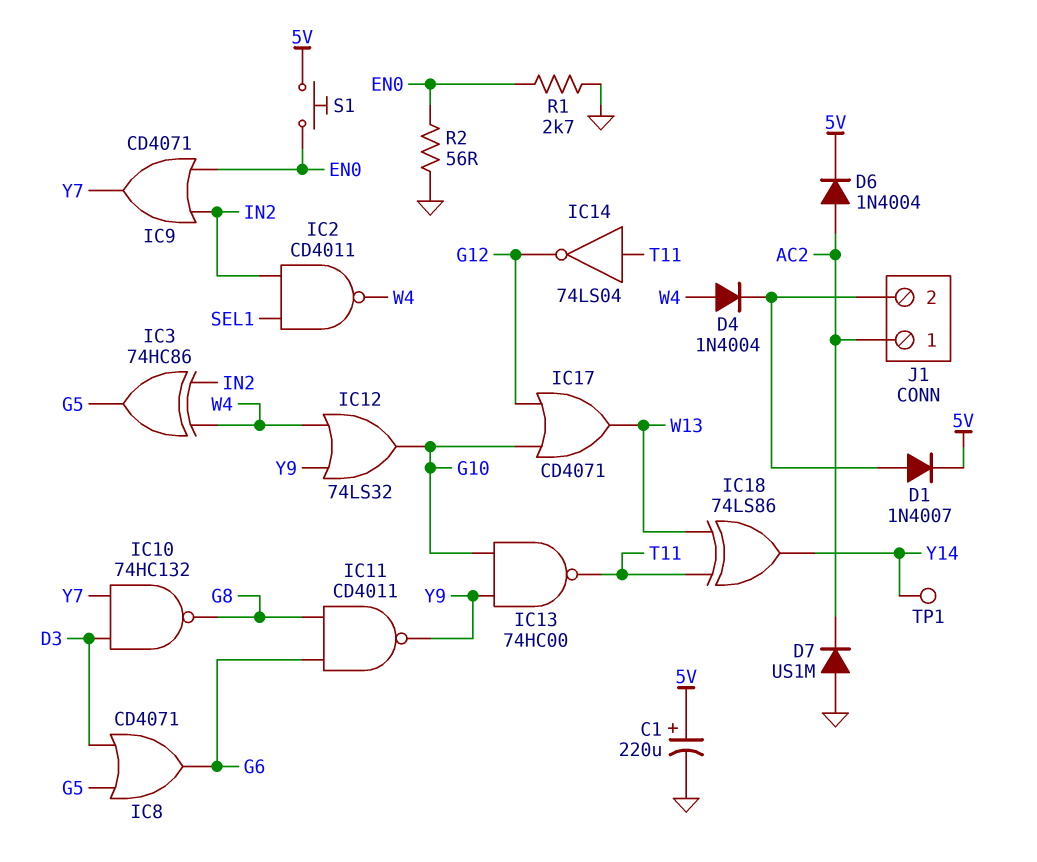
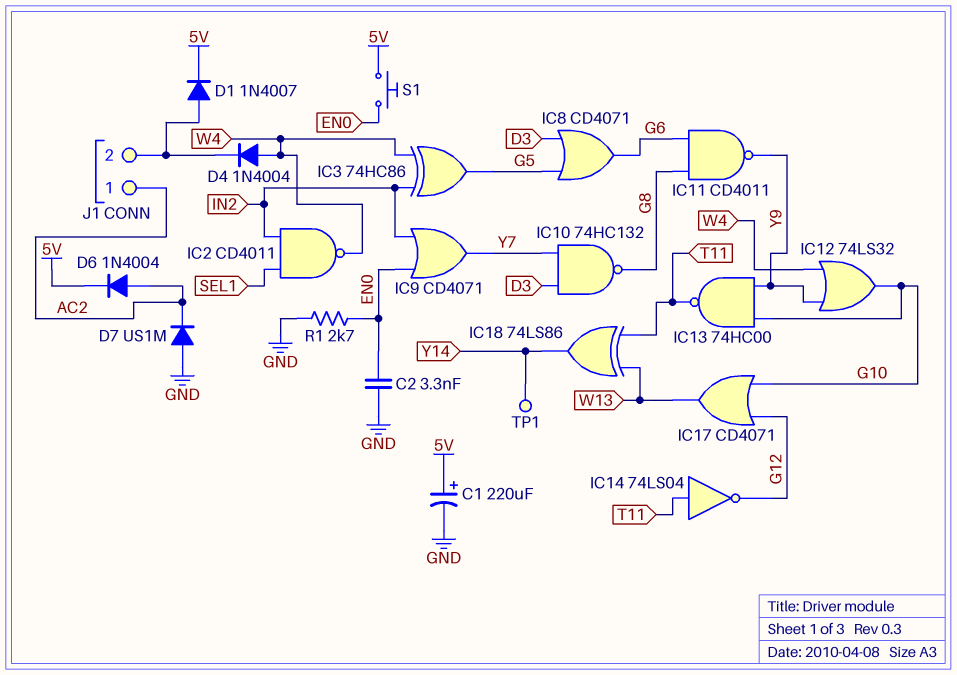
C2: none -> 3.3nF (EN0, GND)
R2: 56 (EN0, GND) -> none

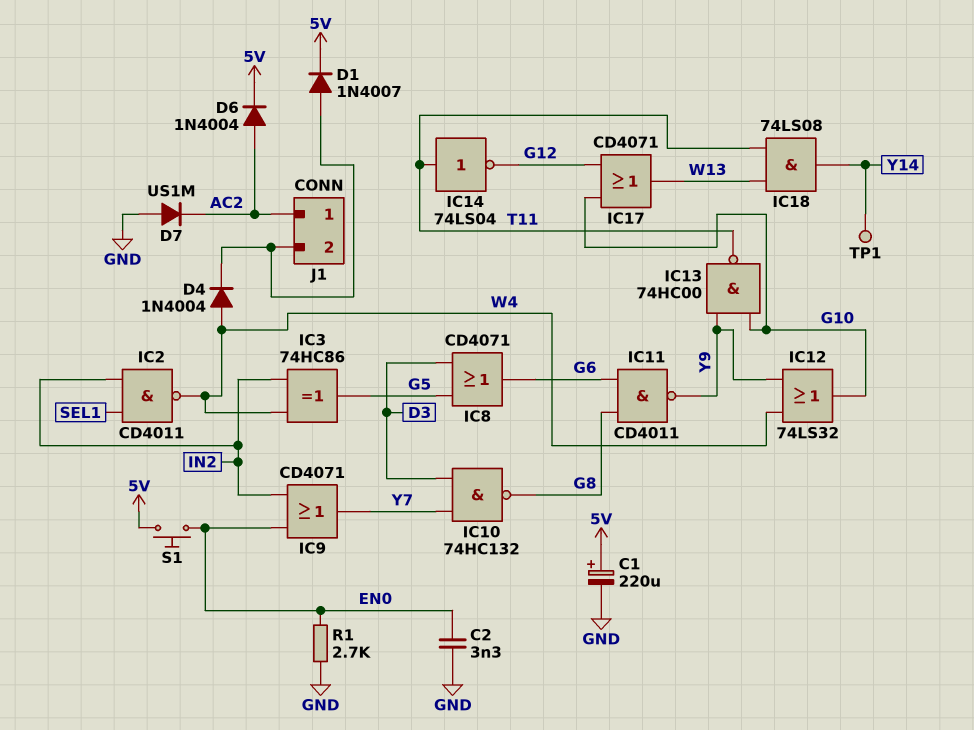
IC18: XOR 74LS86 (in T11, in W13, out Y14) -> AND 74LS08 (in T11, in W13, out Y14)

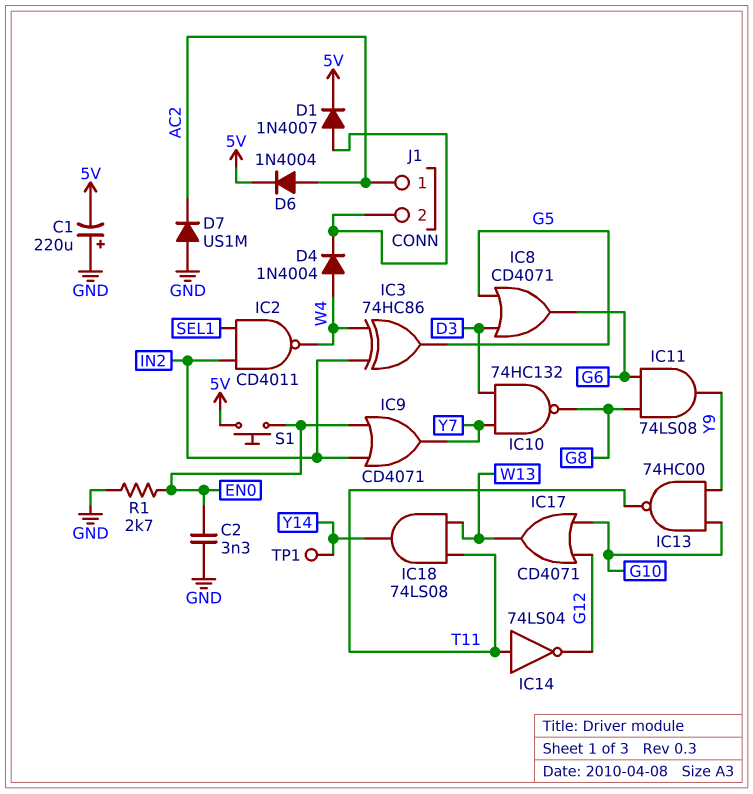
C1: 220uF (plus 5V, minus GND) -> 220uF (plus GND, minus 5V)
IC11: NAND CD4011 (in G6, in G8, out Y9) -> AND 74LS08 (in G6, in G8, out Y9)
IC12: OR 74LS32 (in W4, in Y9, out G10) -> none

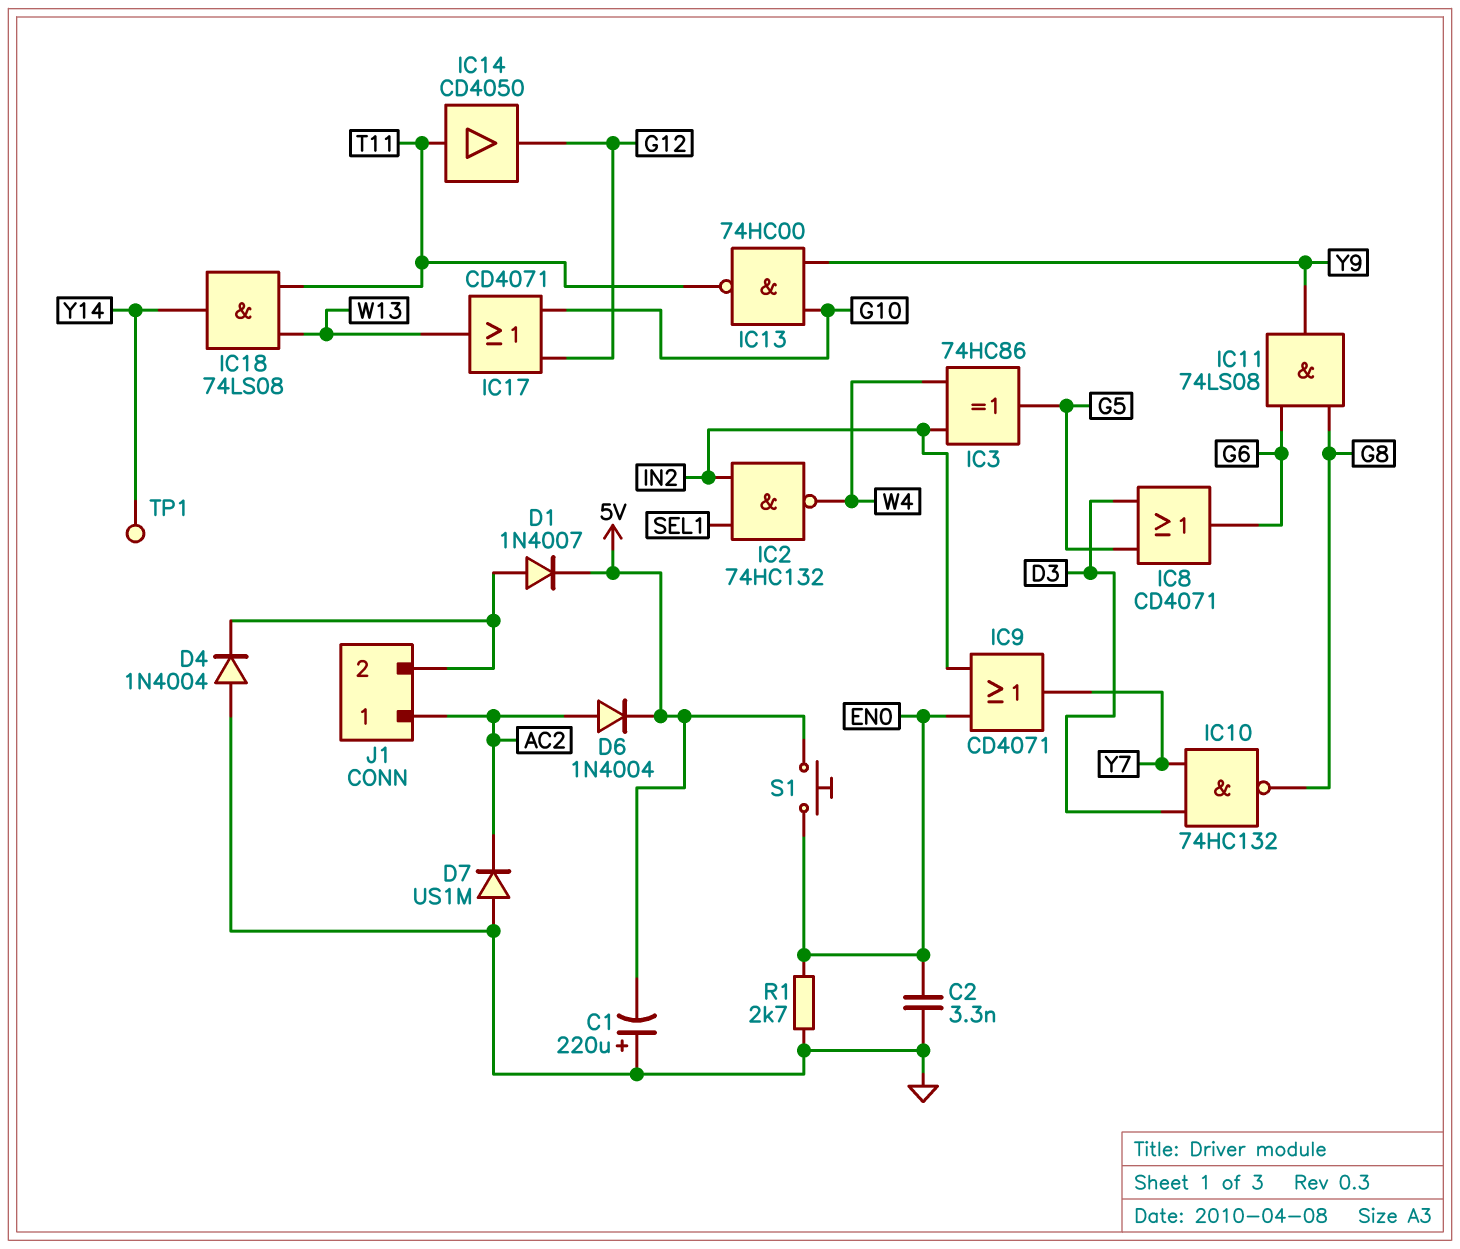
D4: diode 1N4004 (A W4, K J1/2) -> diode 1N4004 (A GND, K J1/2)
IC2: NAND CD4011 (in IN2, in SEL1, out W4) -> NAND 74HC132 (in IN2, in SEL1, out W4)
IC14: NOT 74LS04 (in T11, out G12) -> buffer CD4050 (in T11, out G12)

